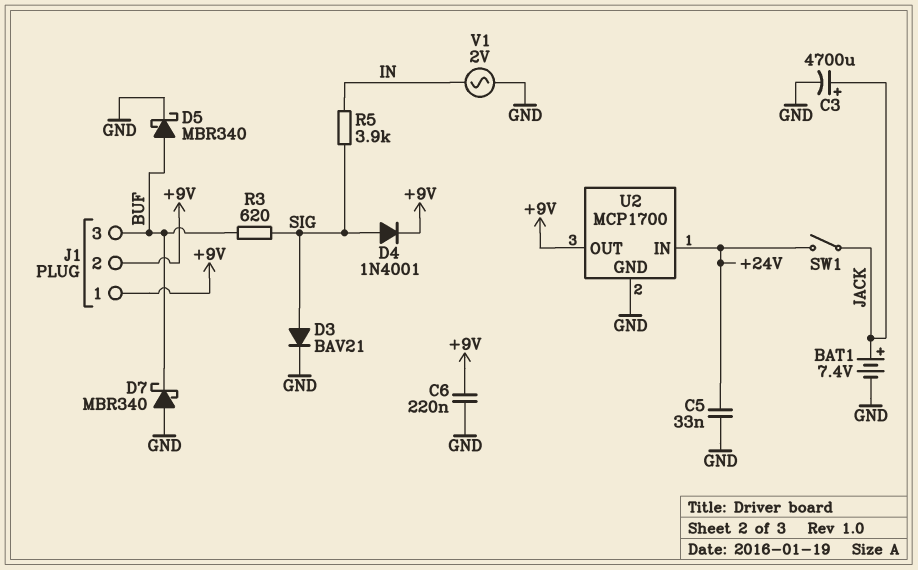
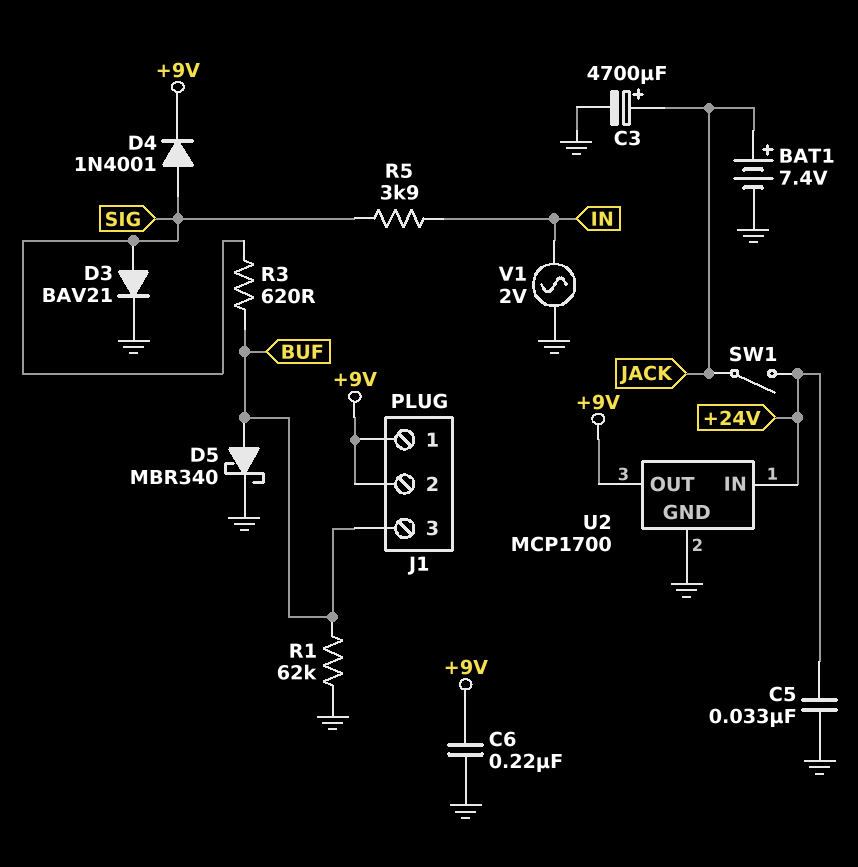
D7: schottky MBR340 (A GND, K BUF) -> none
R1: none -> 62k (BUF, GND)

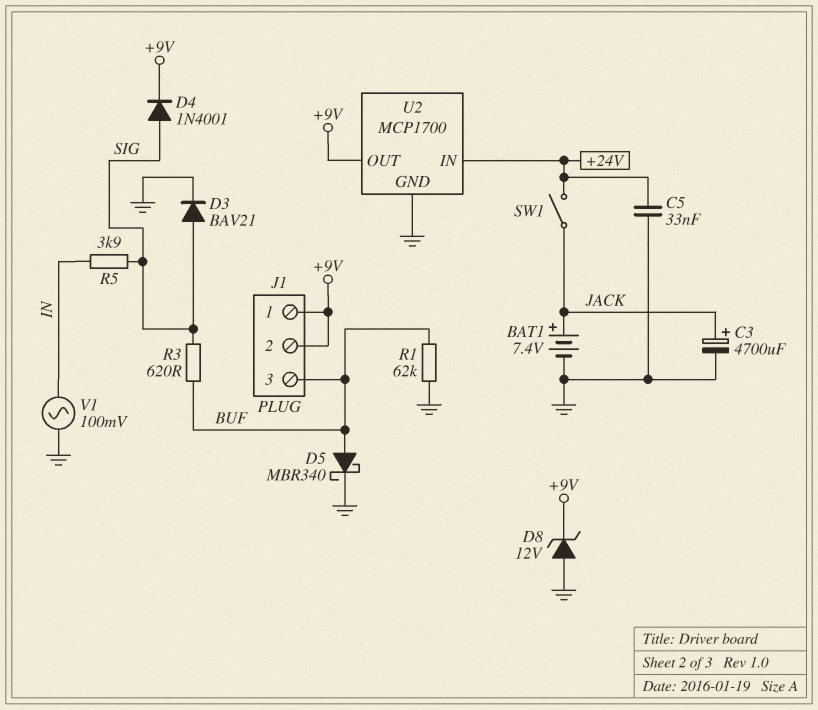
C6: 220nF (+9V, GND) -> none
D8: none -> zener 12V (A GND, K +9V)
V1: AC 2V (GND, IN) -> AC 100mV (GND, IN)

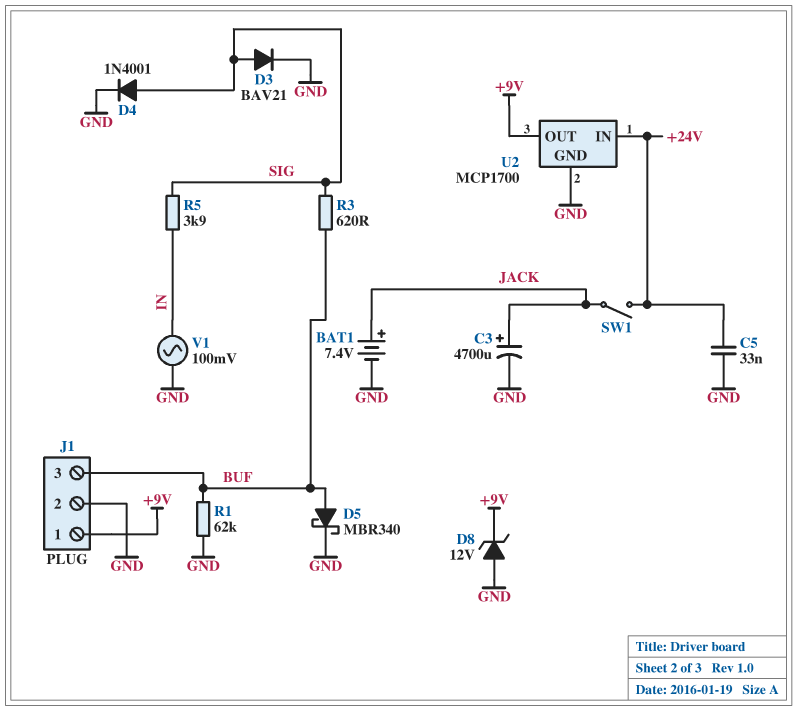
D4: diode 1N4001 (A SIG, K +9V) -> diode 1N4001 (A SIG, K GND)
J1 pin 2: +9V -> GND

